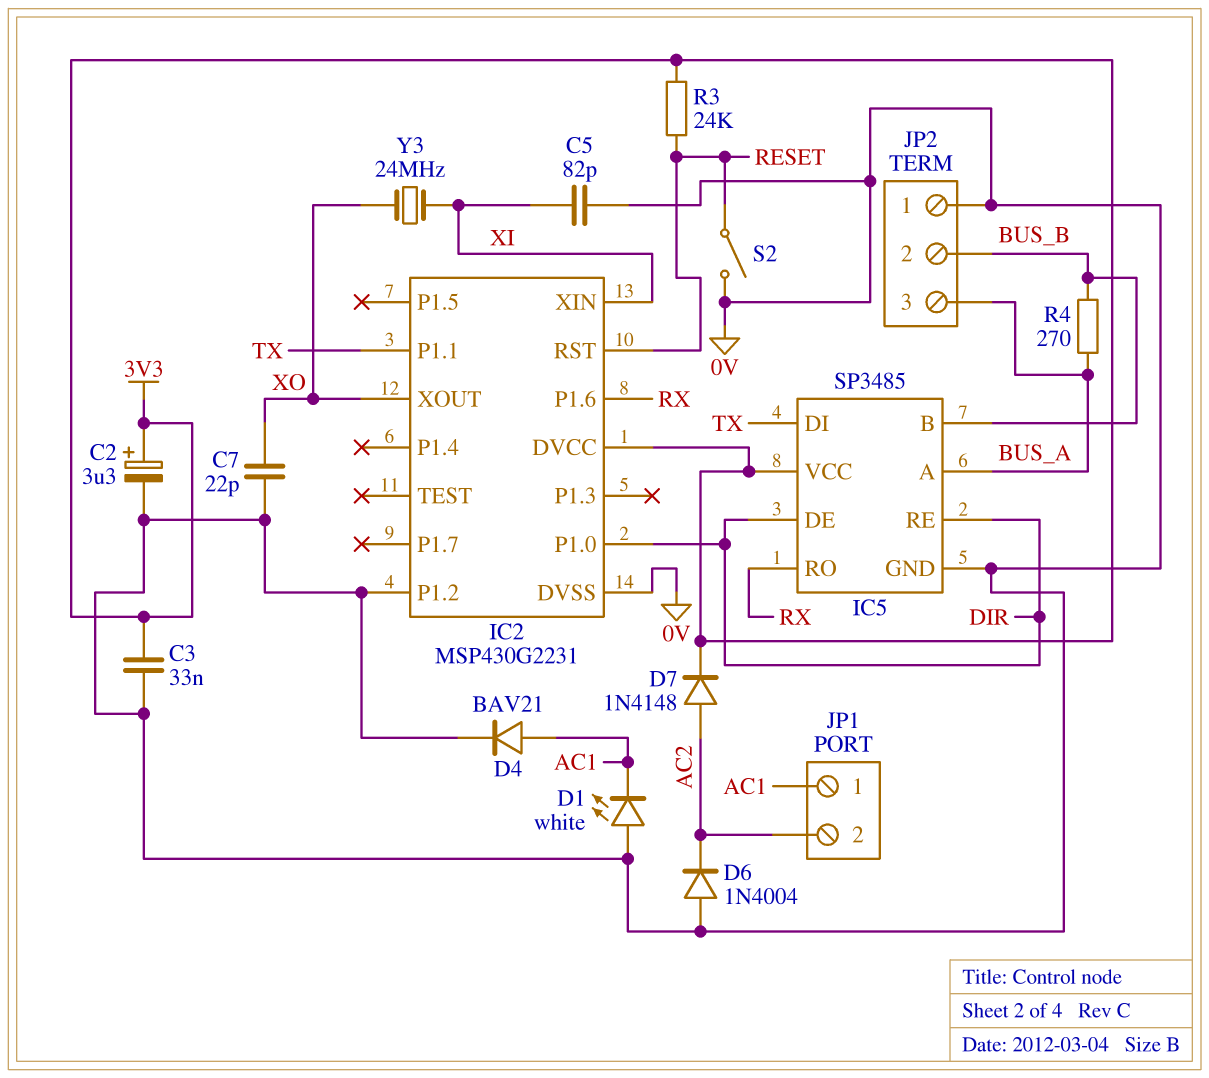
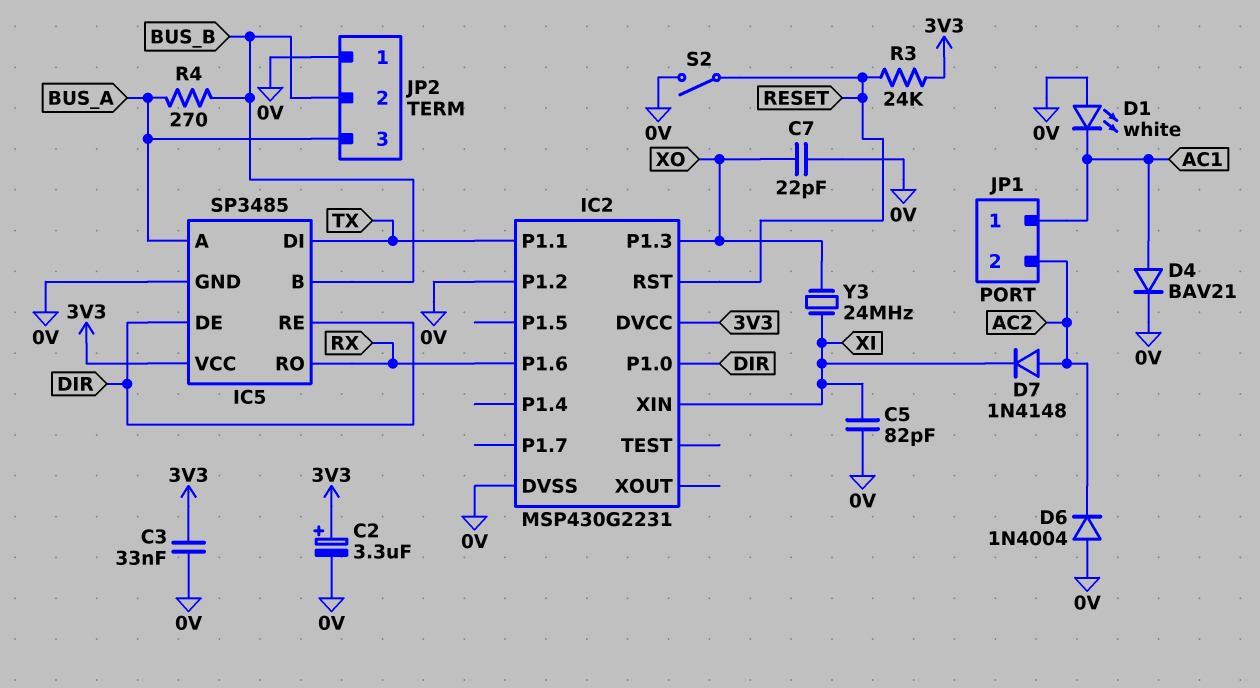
D7: diode 1N4148 (A AC2, K 3V3) -> diode 1N4148 (A AC2, K XI)
IC2 pin P1.3: none -> XO
IC2 pin XOUT: XO -> none

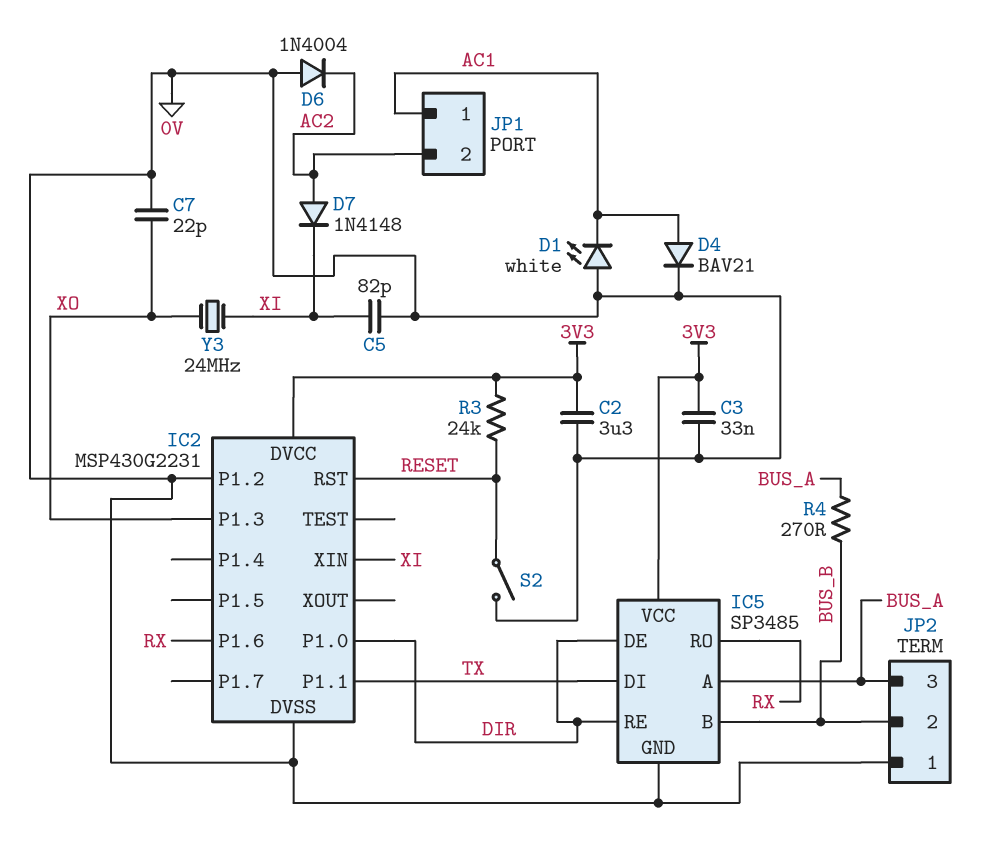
C2: 3.3uF (plus 3V3, minus 0V) -> 3.3uF (0V, 3V3)

